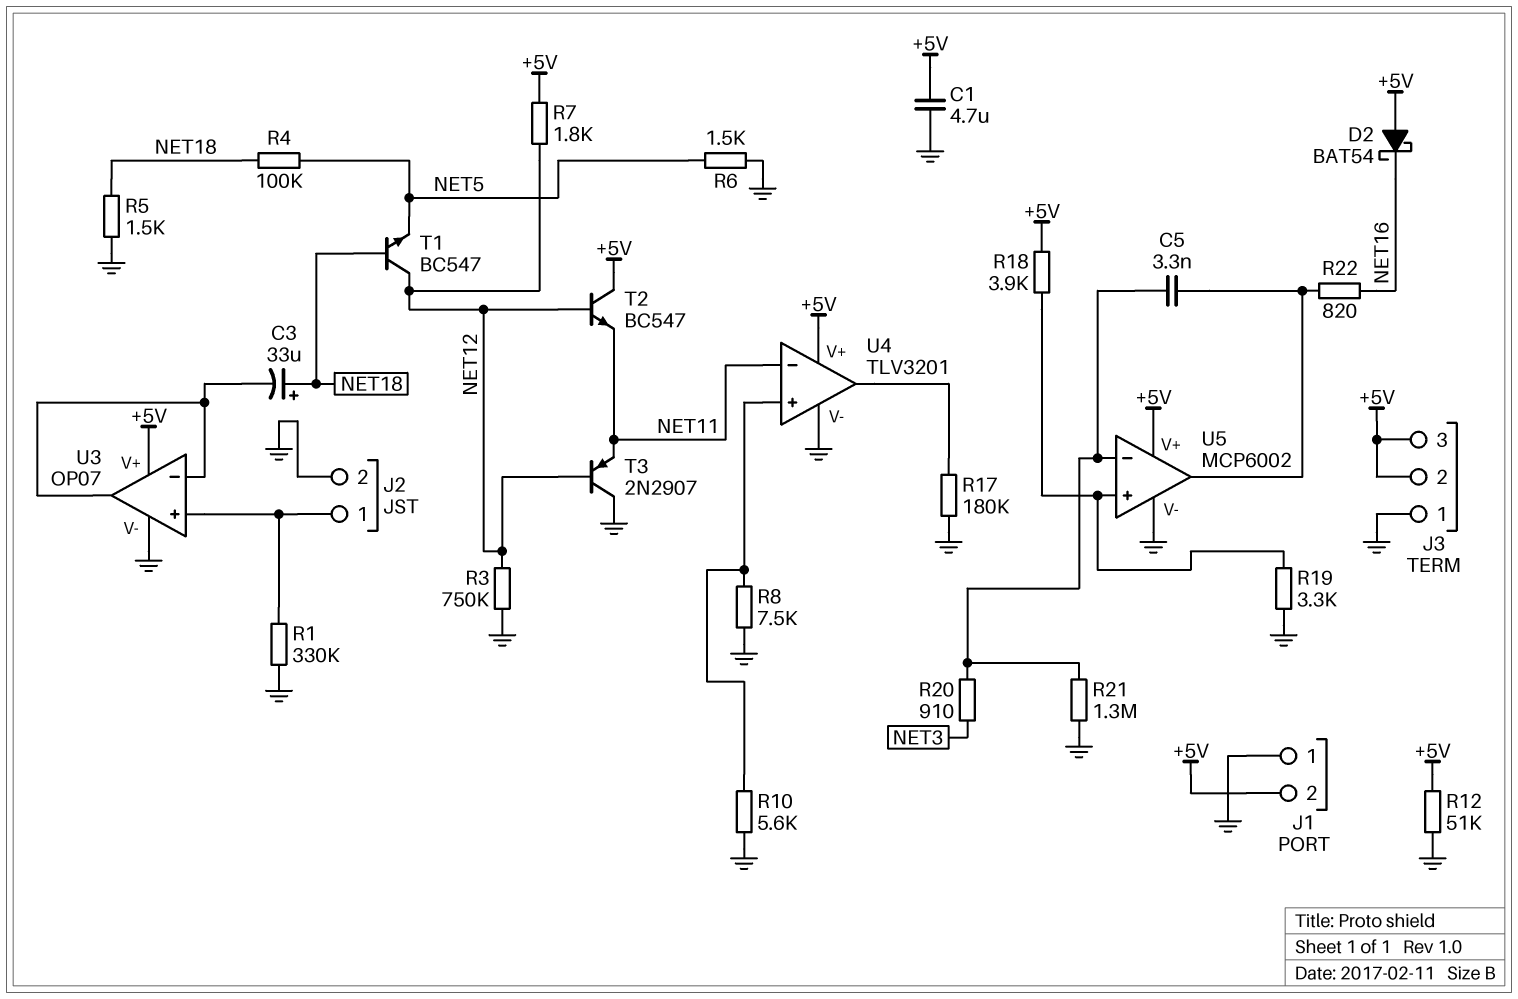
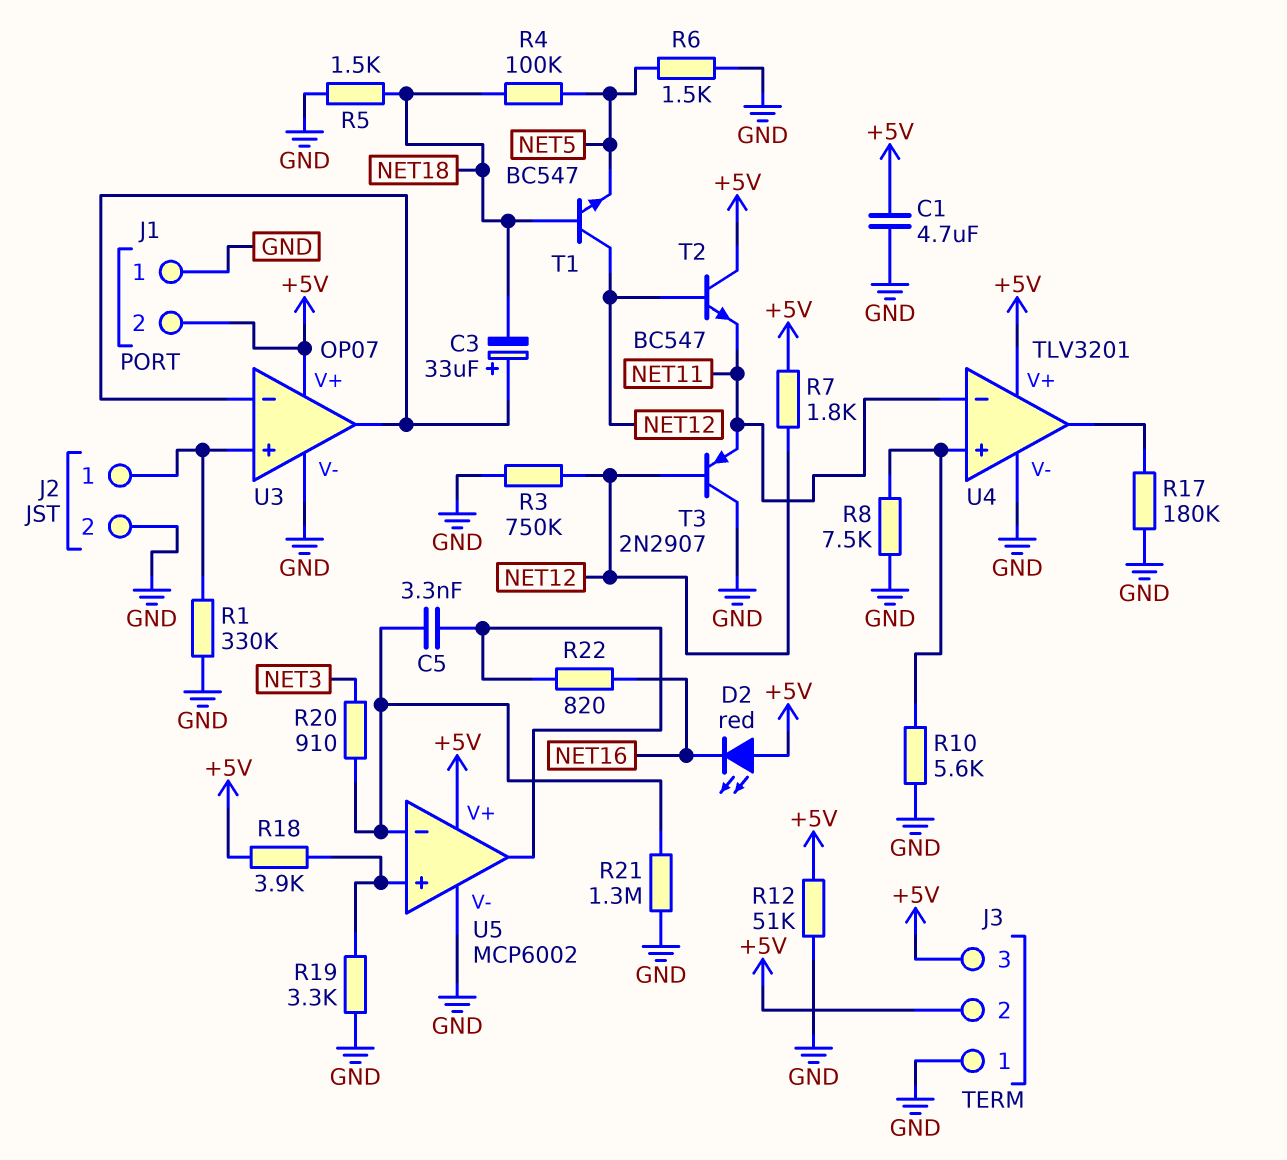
C3: 33uF (plus NET18, minus U3/in-) -> 33uF (plus U3/in-, minus NET18)
D2: schottky BAT54 (A +5V, K NET16) -> LED red (A +5V, K NET16)

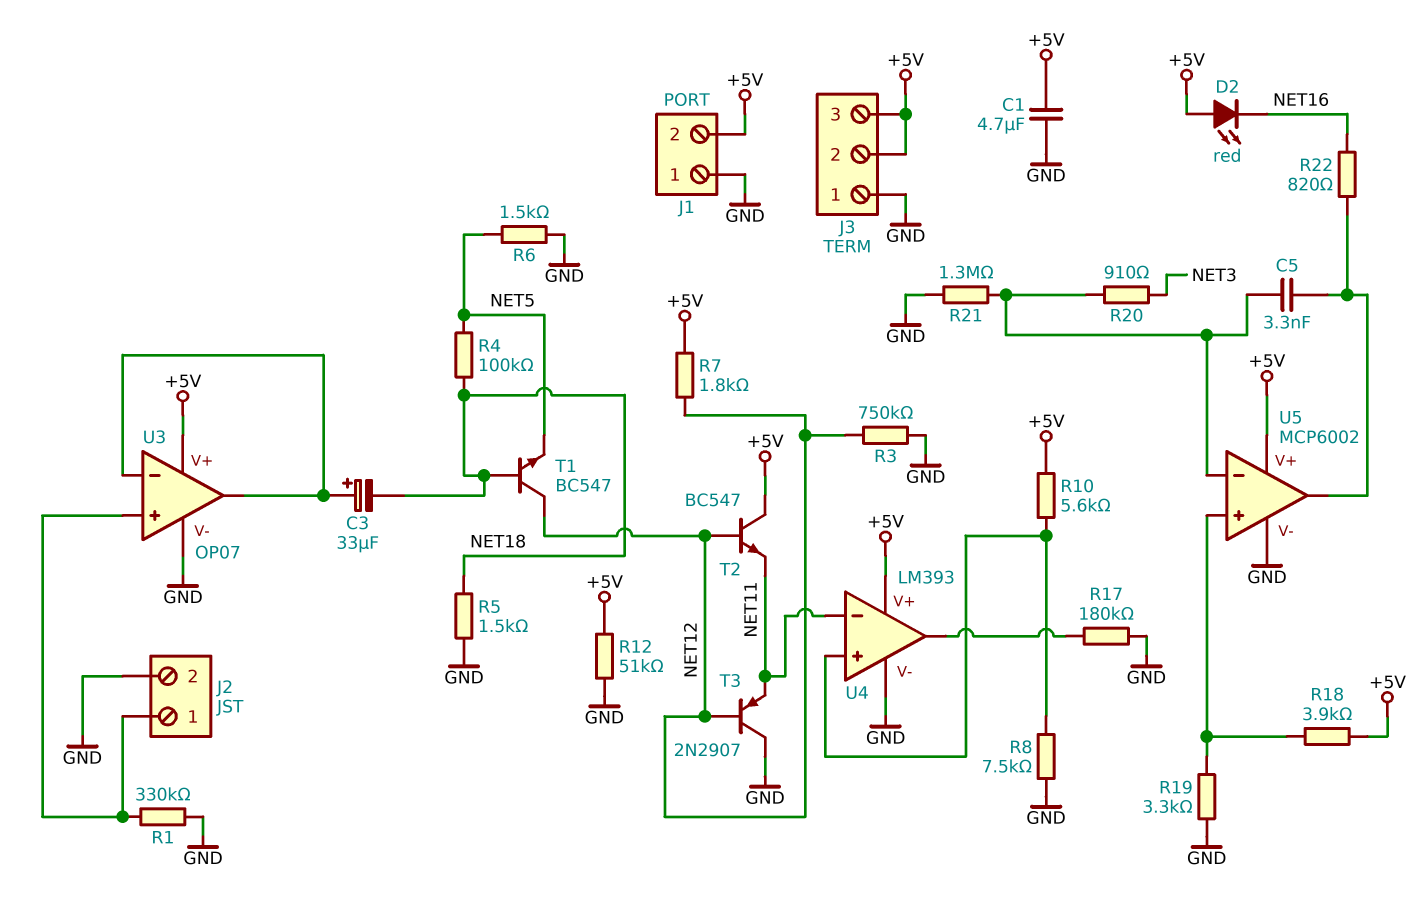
R10: 5.6k (GND, U4/in+) -> 5.6k (+5V, U4/in+)
U4: TLV3201 -> LM393

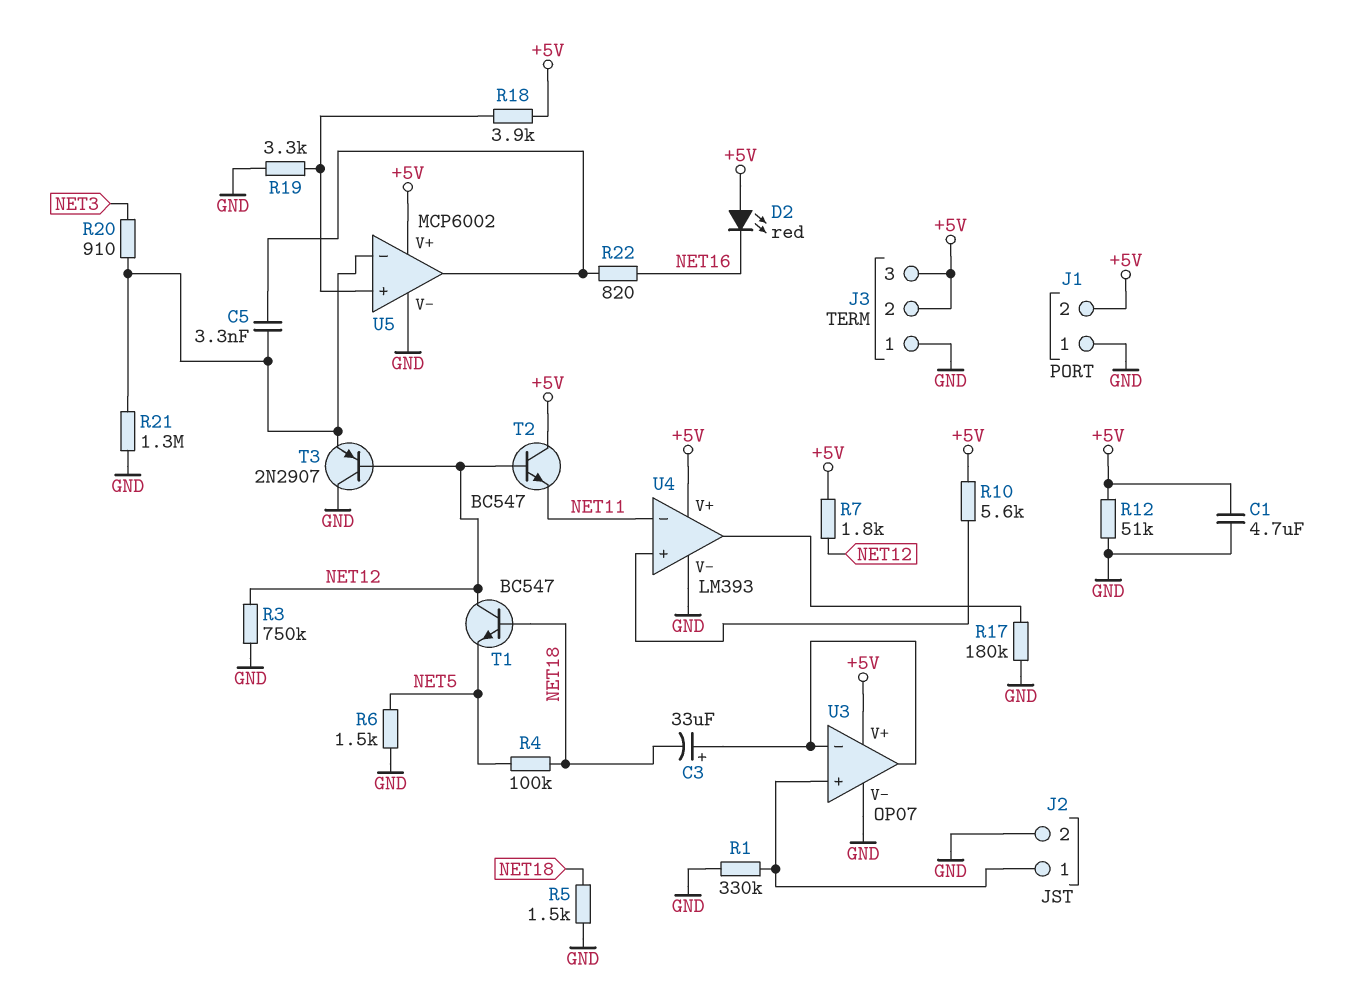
R8: 7.5k (GND, U4/in+) -> none
T3: PNP 2N2907 (B NET12, C GND, E NET11) -> PNP 2N2907 (B NET12, C GND, E U5/in-)

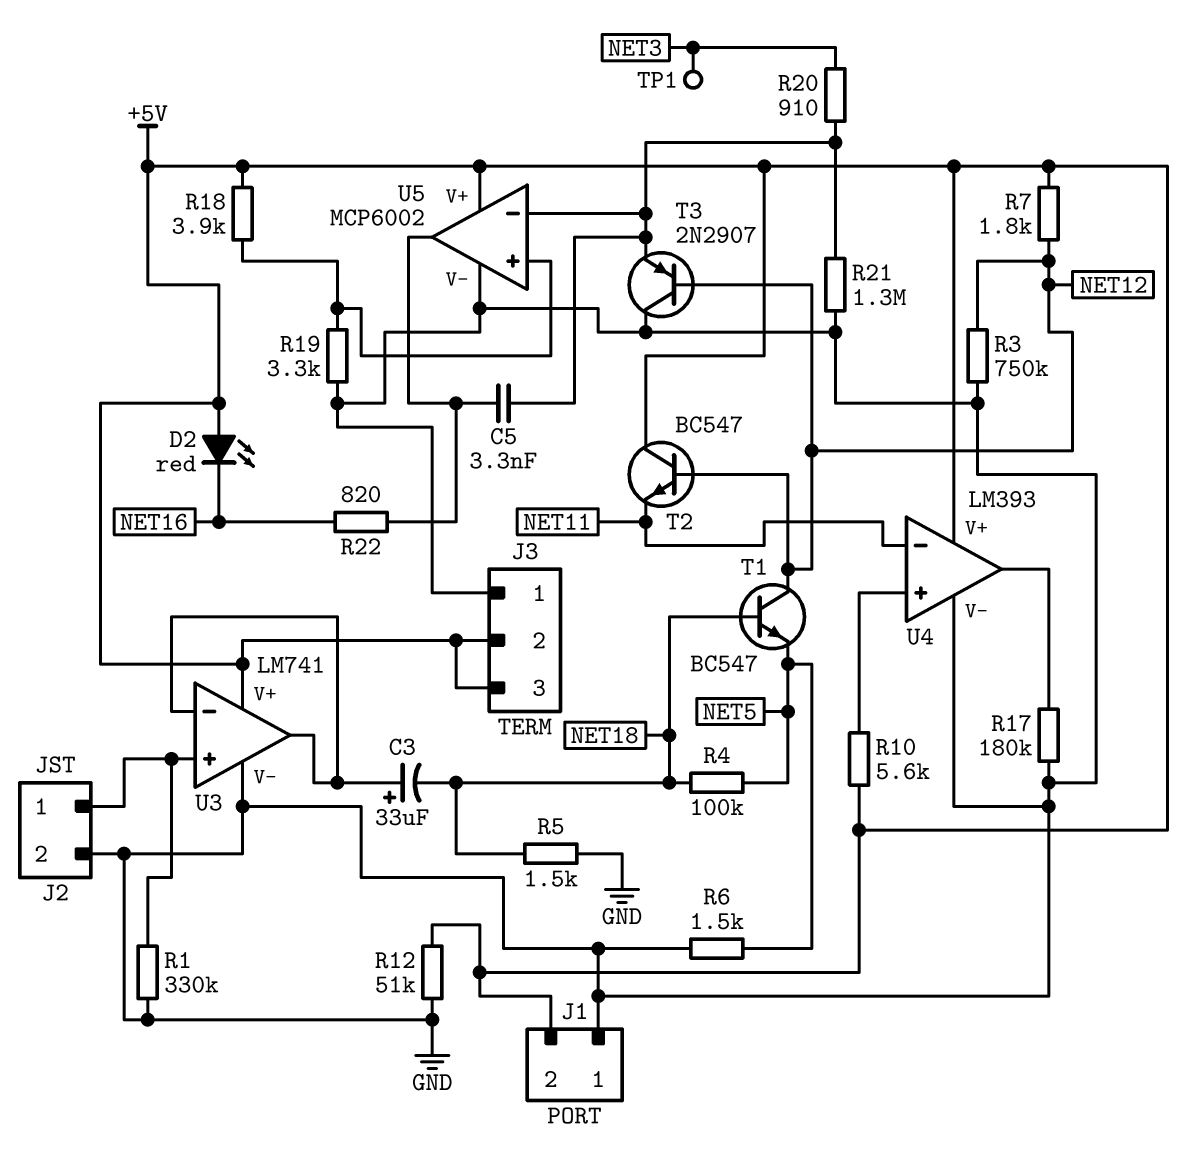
C1: 4.7uF (+5V, GND) -> none
TP1: none -> test point (NET3)
U3: OP07 -> LM741

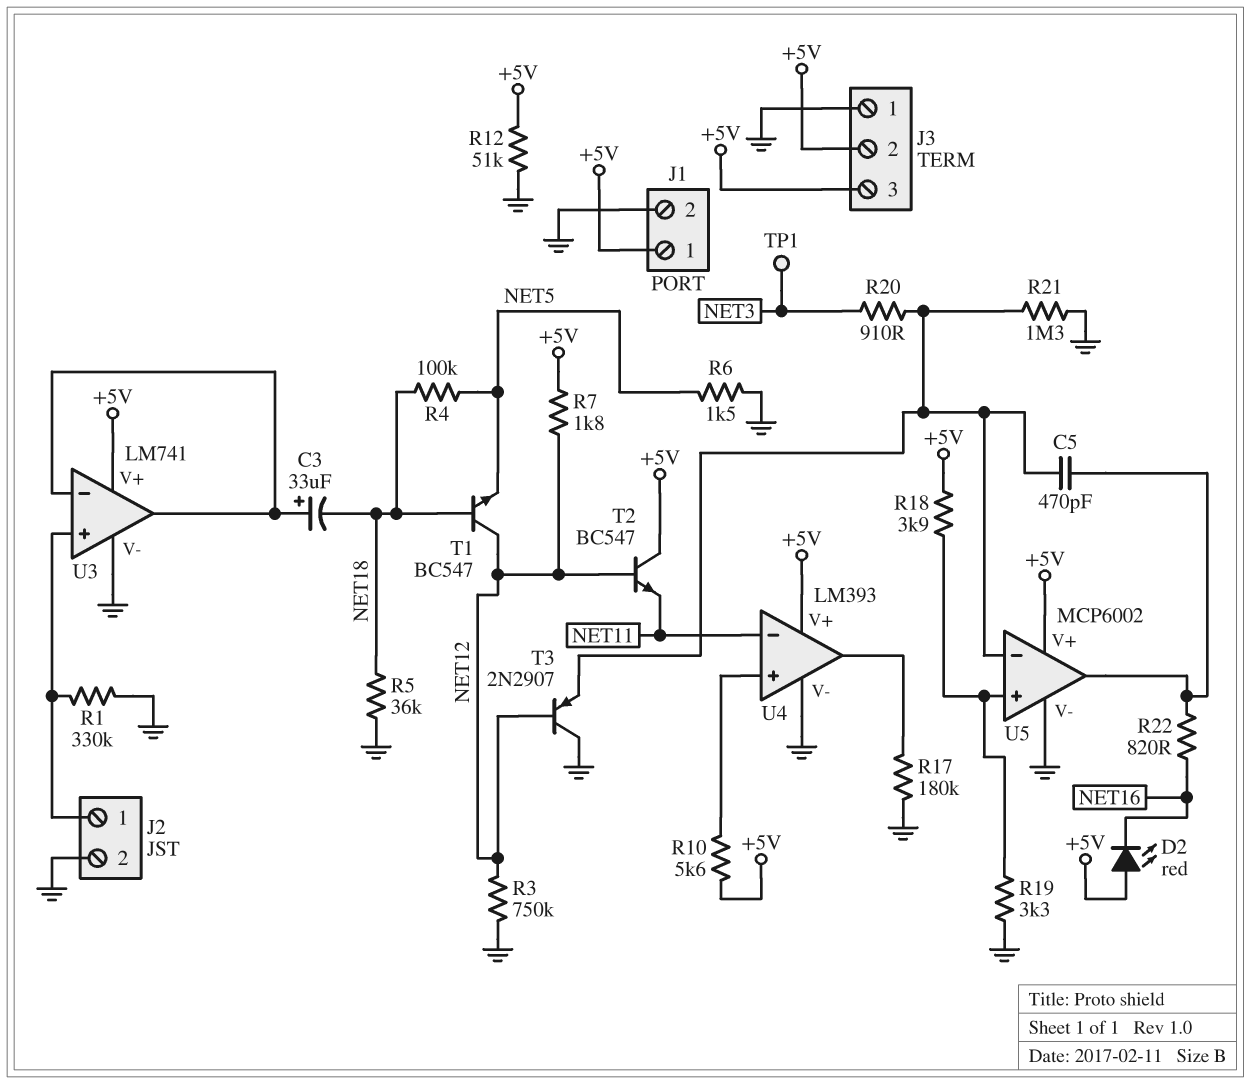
C5: 3.3nF (U5/in-, U5/out) -> 470pF (U5/in-, U5/out)
J1 pin 1: GND -> +5V
J1 pin 2: +5V -> GND
R5: 1.5k (GND, NET18) -> 36k (GND, NET18)

